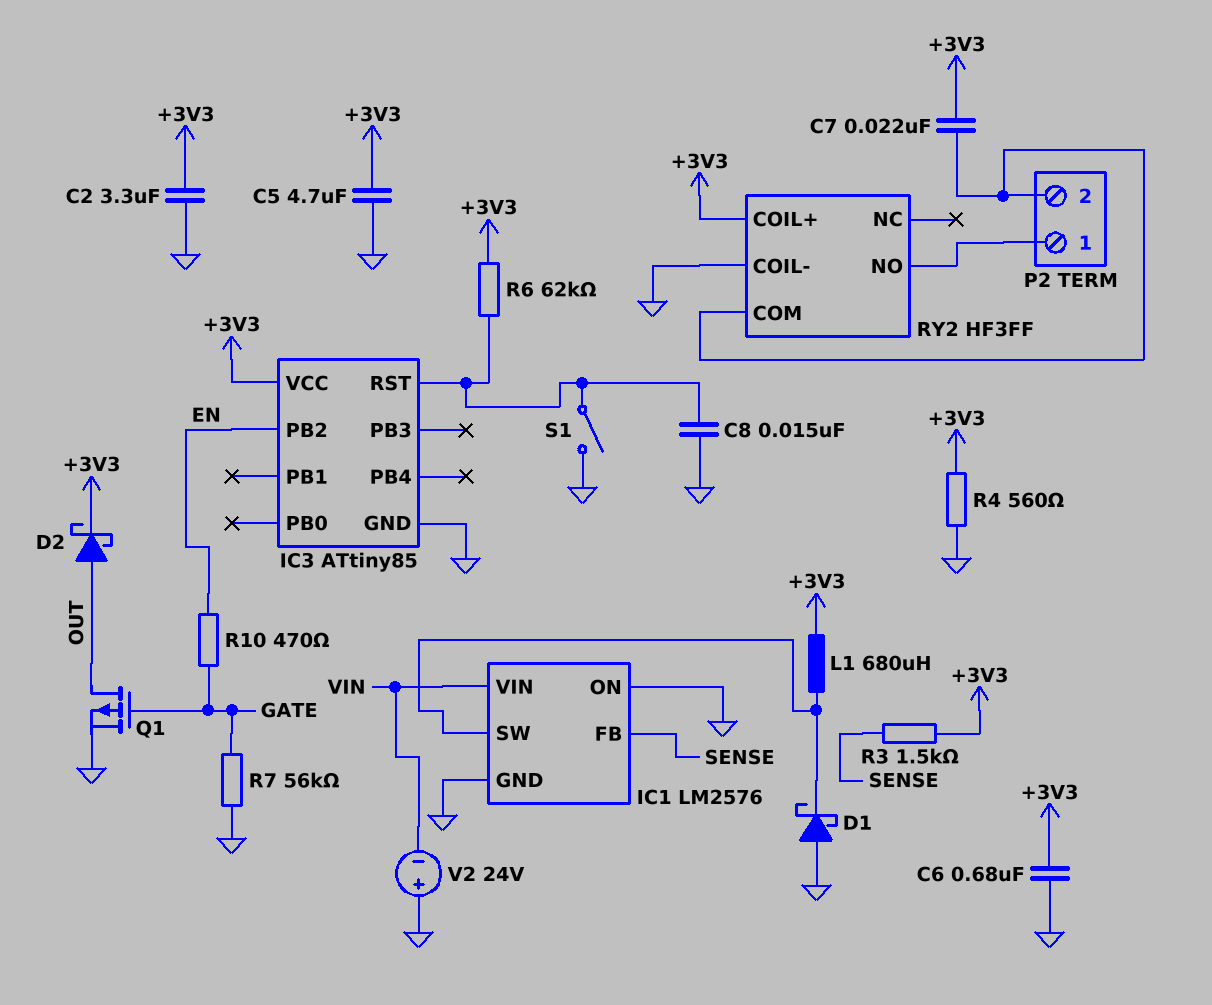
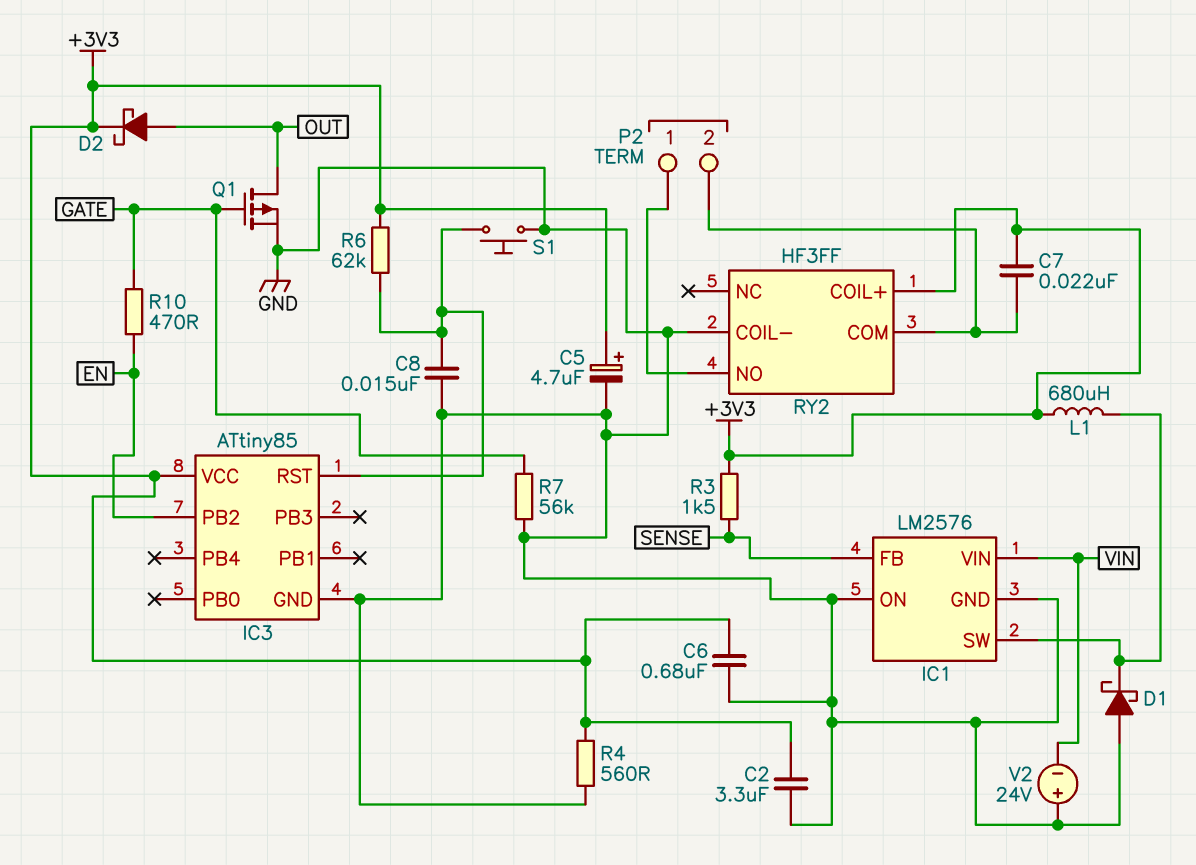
C5: 4.7uF (+3V3, GND) -> 4.7uF (plus +3V3, minus GND)
S1: switch (GND, IC3/RST) -> button (GND, IC3/RST)

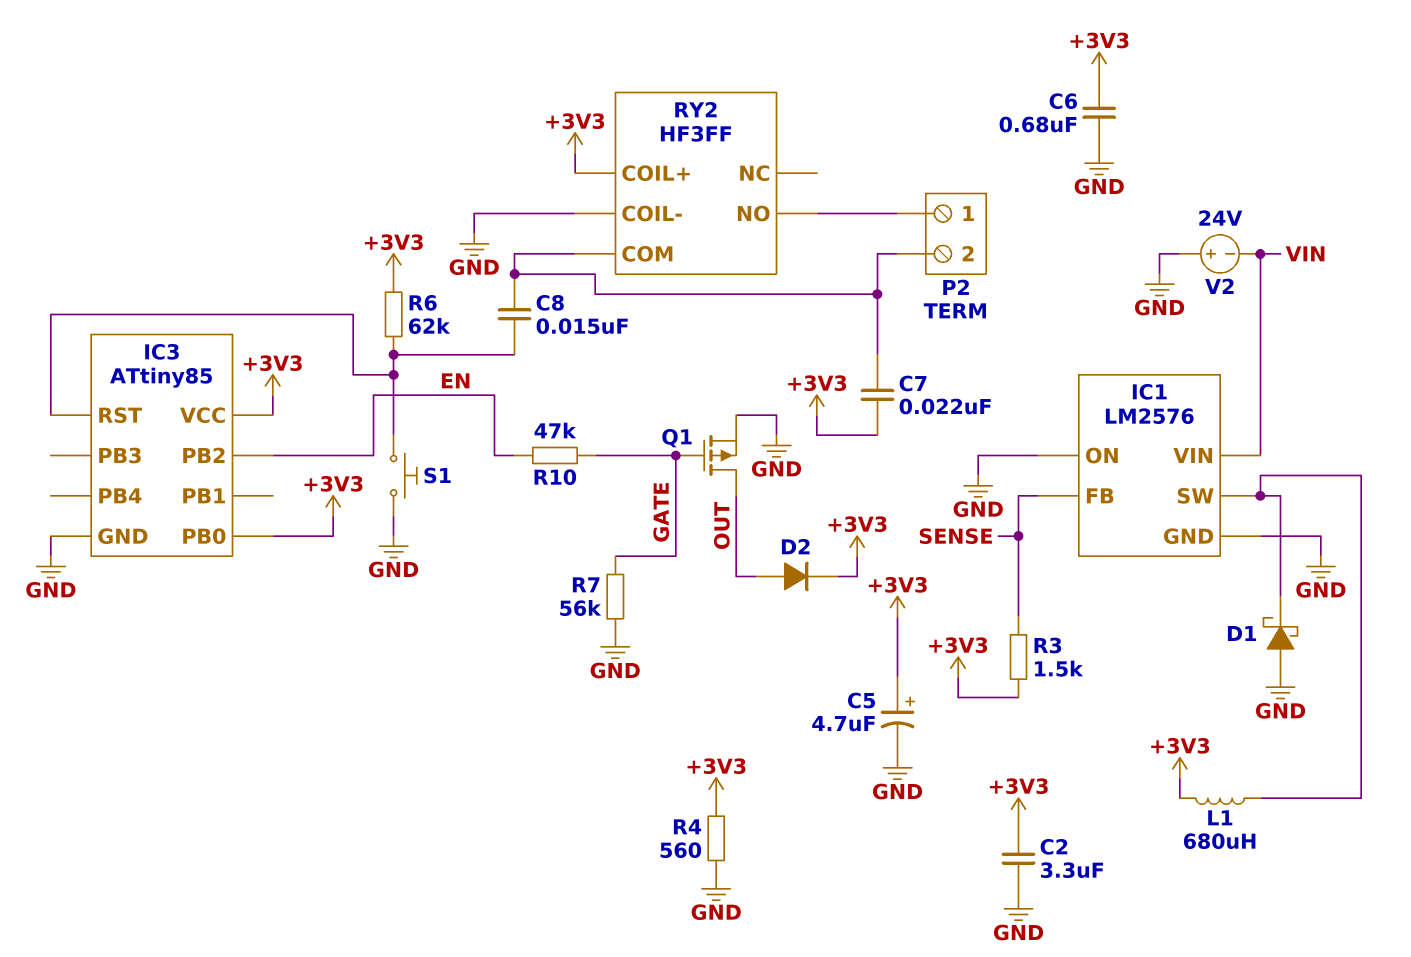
C8: 15nF (GND, IC3/RST) -> 15nF (IC3/RST, P2/2)
D2: schottky (A OUT, K +3V3) -> diode (A OUT, K +3V3)
IC3 pin PB0: none -> +3V3
R10: 470 (EN, GATE) -> 47k (EN, GATE)

